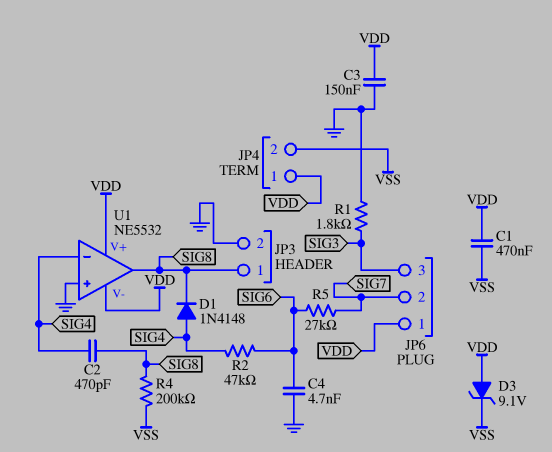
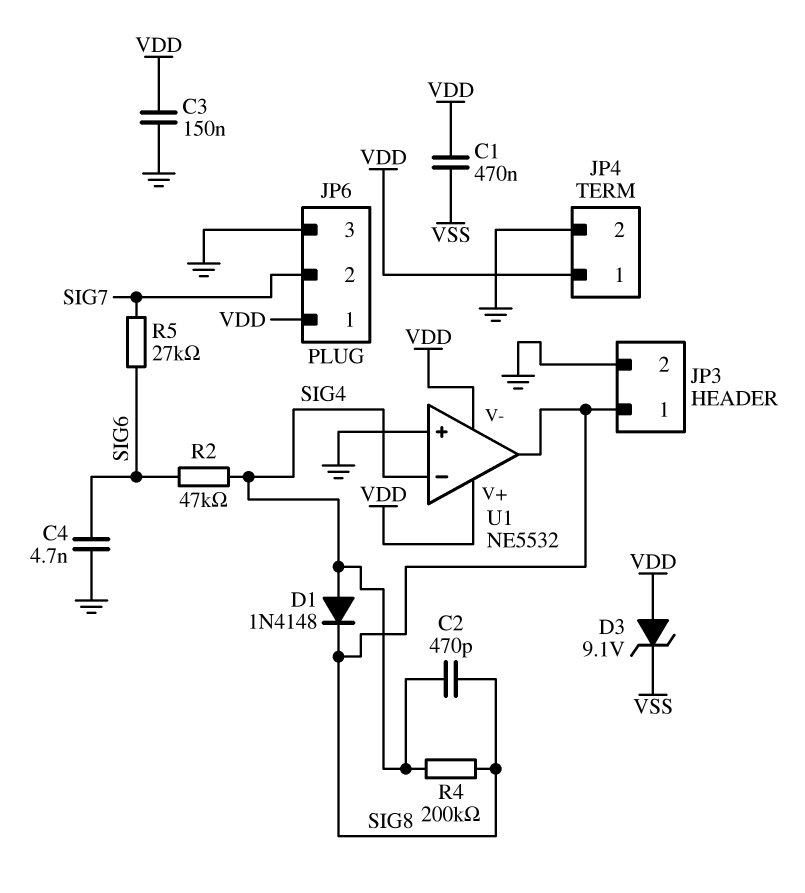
JP4 pin 2: VSS -> GND
JP6 pin 3: SIG3 -> GND
R1: 1.8k (GND, SIG3) -> none
R4: 200k (SIG8, VSS) -> 200k (SIG4, SIG8)

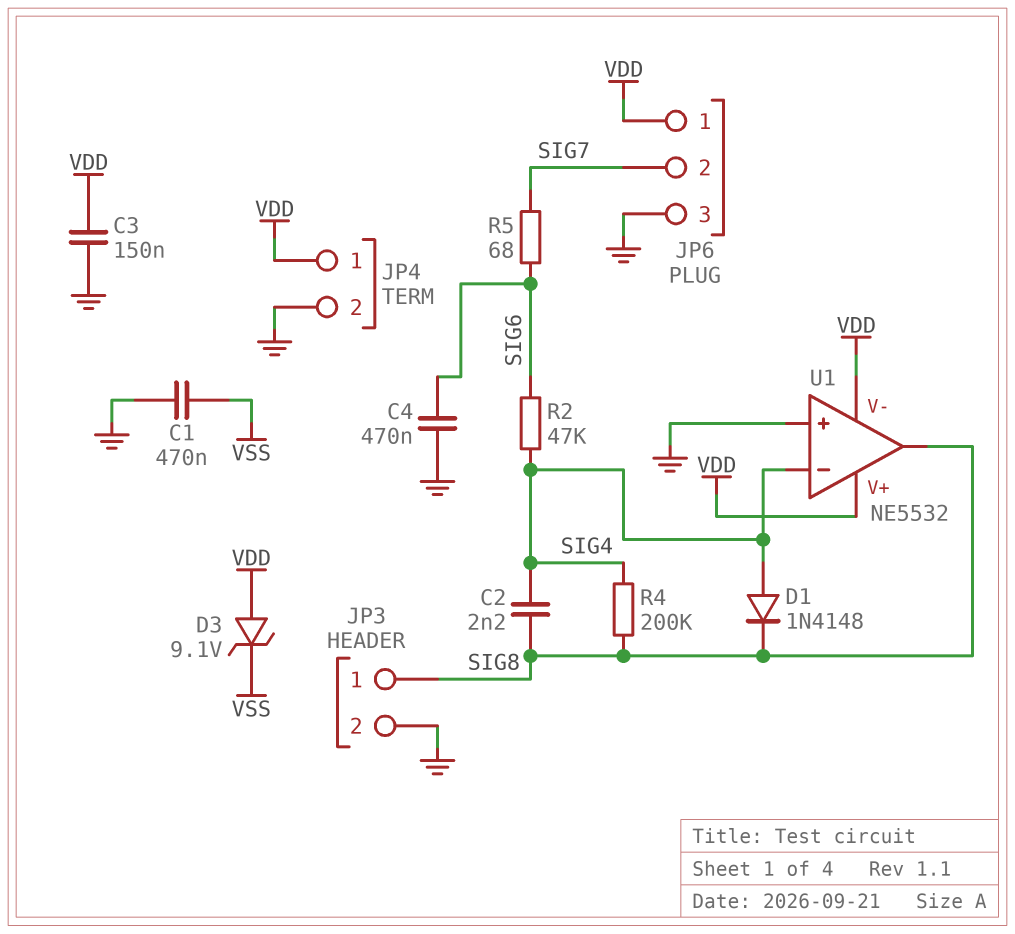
C1: 470nF (VDD, VSS) -> 470nF (GND, VSS)
C2: 470pF (SIG4, SIG8) -> 2.2nF (SIG4, SIG8)
C4: 4.7nF (GND, SIG6) -> 470nF (GND, SIG6)
R5: 27k (SIG6, SIG7) -> 68 (SIG6, SIG7)

